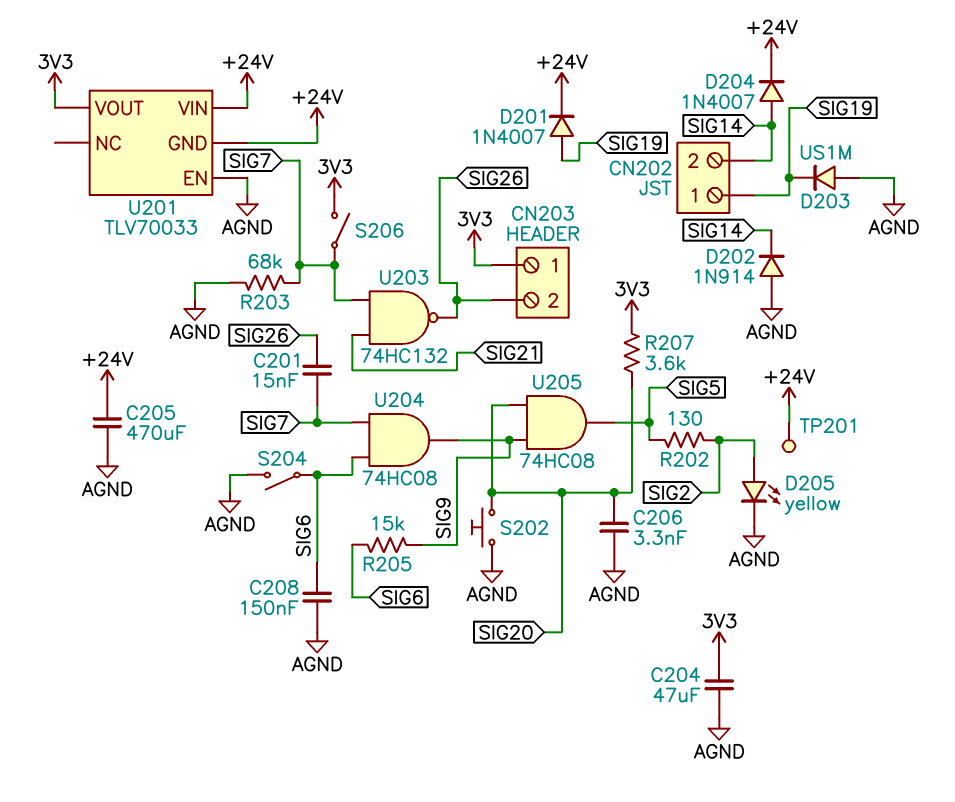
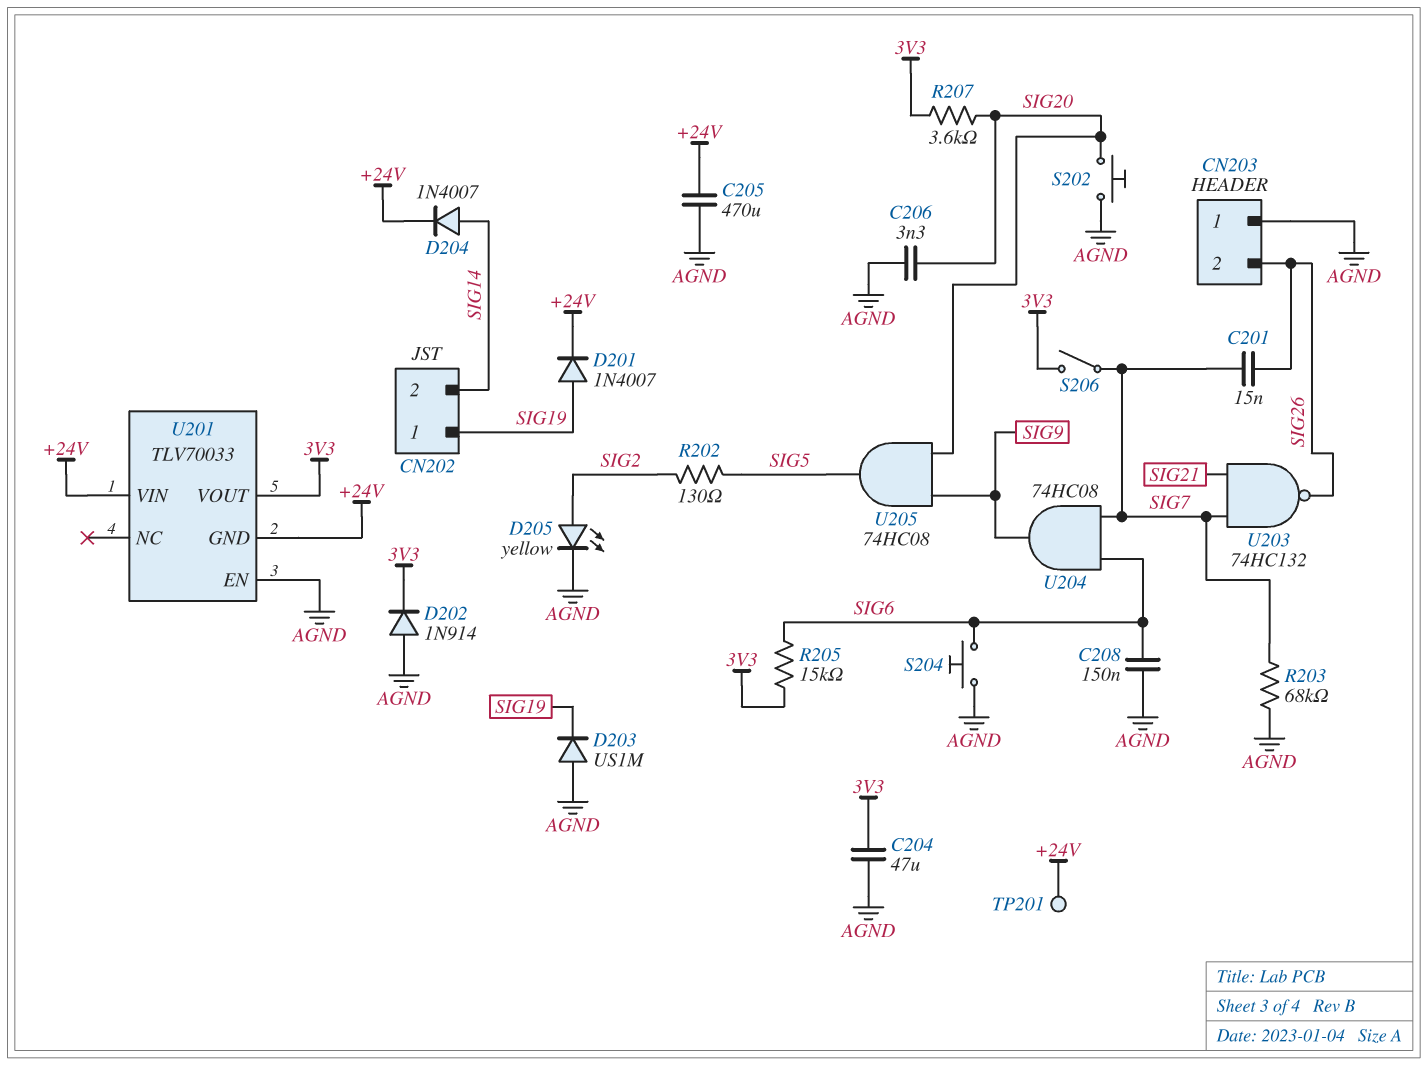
CN203 pin 1: 3V3 -> AGND
D202: diode 1N914 (A AGND, K SIG14) -> diode 1N914 (A AGND, K 3V3)
R205: 15k (SIG6, SIG9) -> 15k (3V3, SIG6)
S204: switch (AGND, SIG6) -> button (AGND, SIG6)

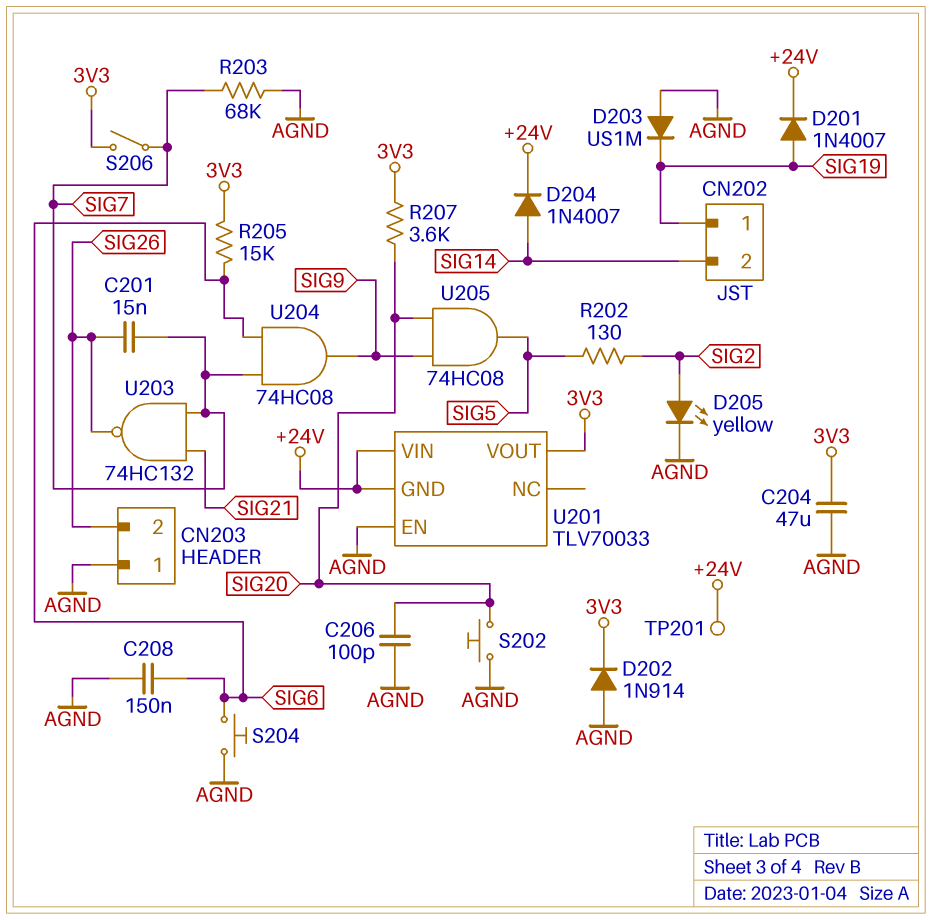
C205: 470uF (+24V, AGND) -> none
C206: 3.3nF (AGND, SIG20) -> 100pF (AGND, SIG20)

